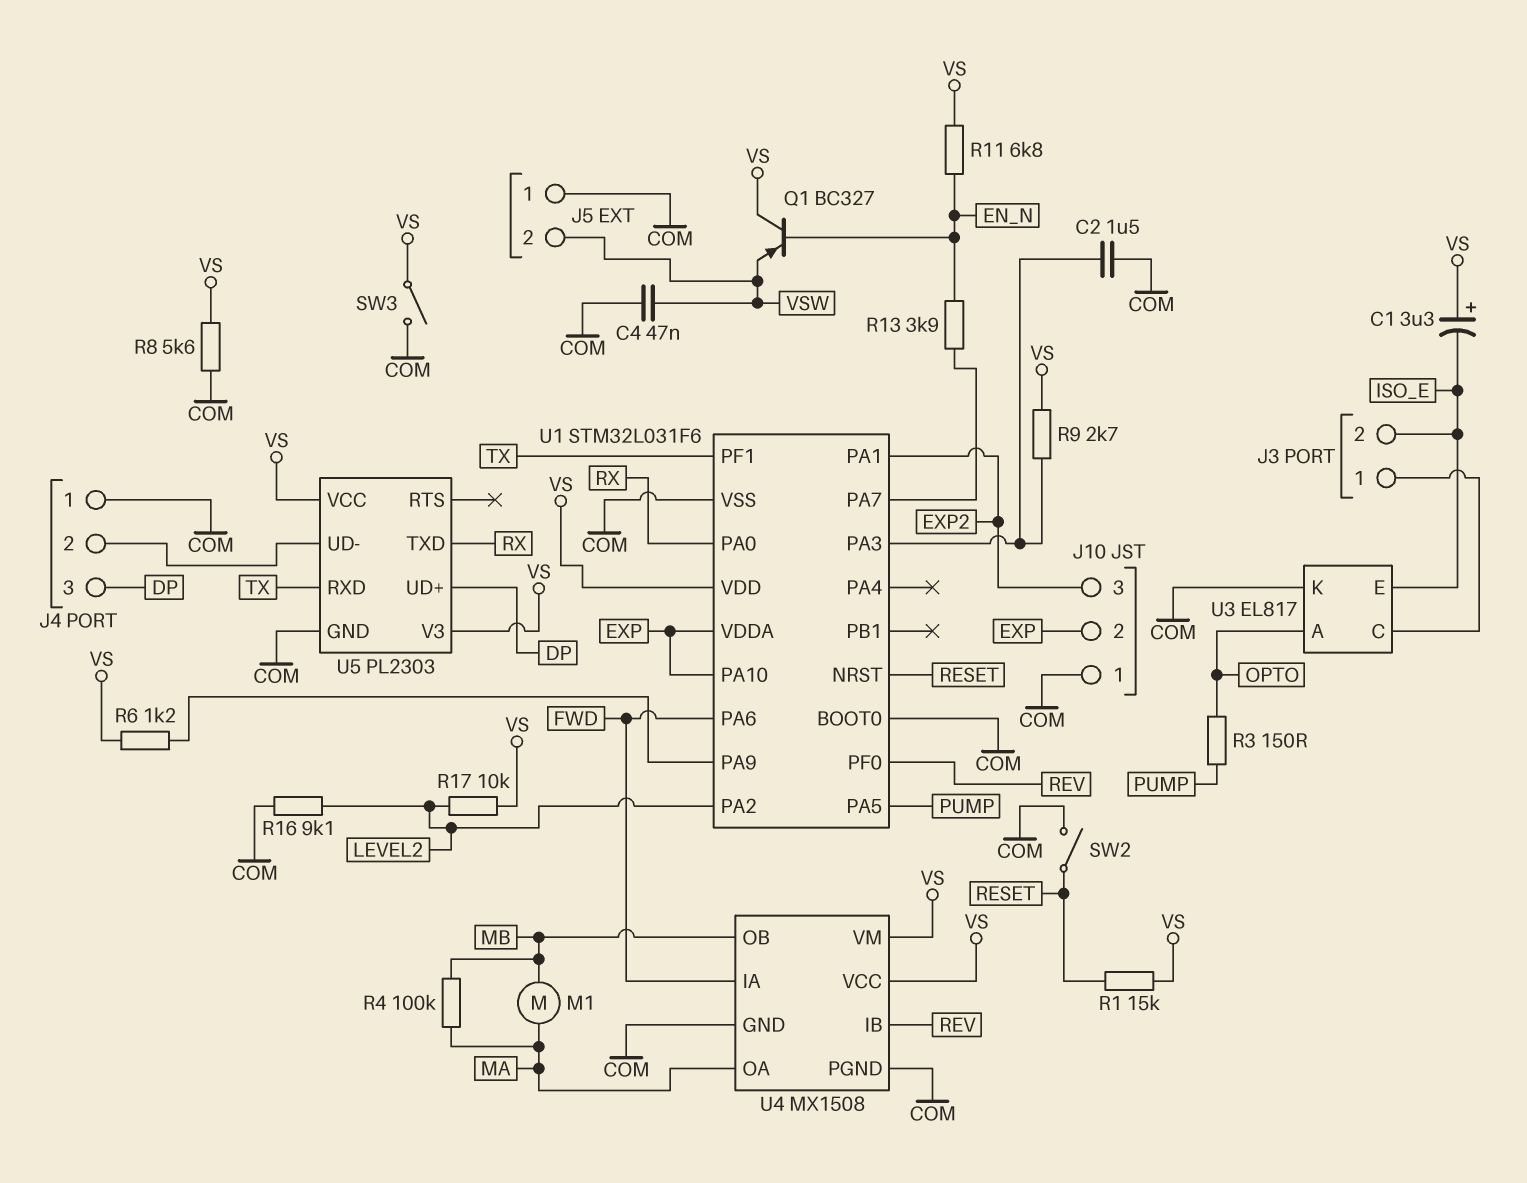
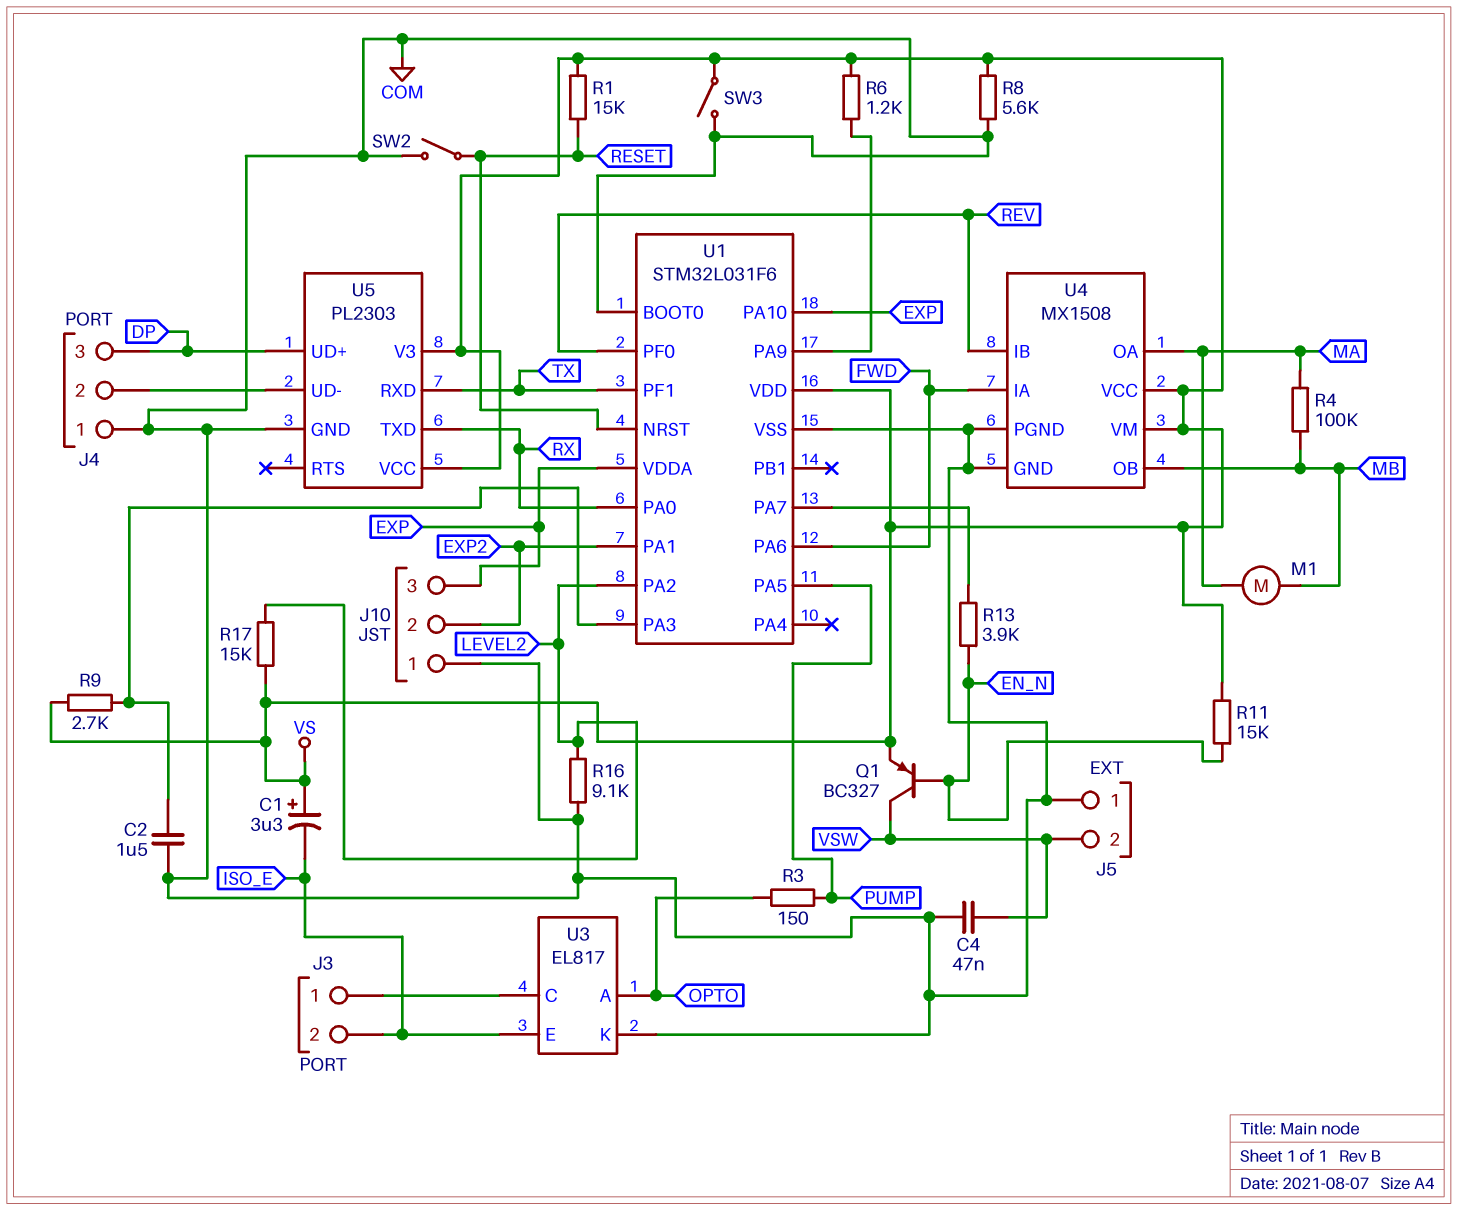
J10 pin 2: EXP -> EXP2
J10 pin 3: EXP2 -> EXP
Q1: PNP BC327 (B EN_N, C VS, E VSW) -> PNP BC327 (B EN_N, C VSW, E VS)
R11: 6.8k (EN_N, VS) -> 15k (EN_N, VS)
R17: 10k (LEVEL2, VS) -> 15k (LEVEL2, VS)

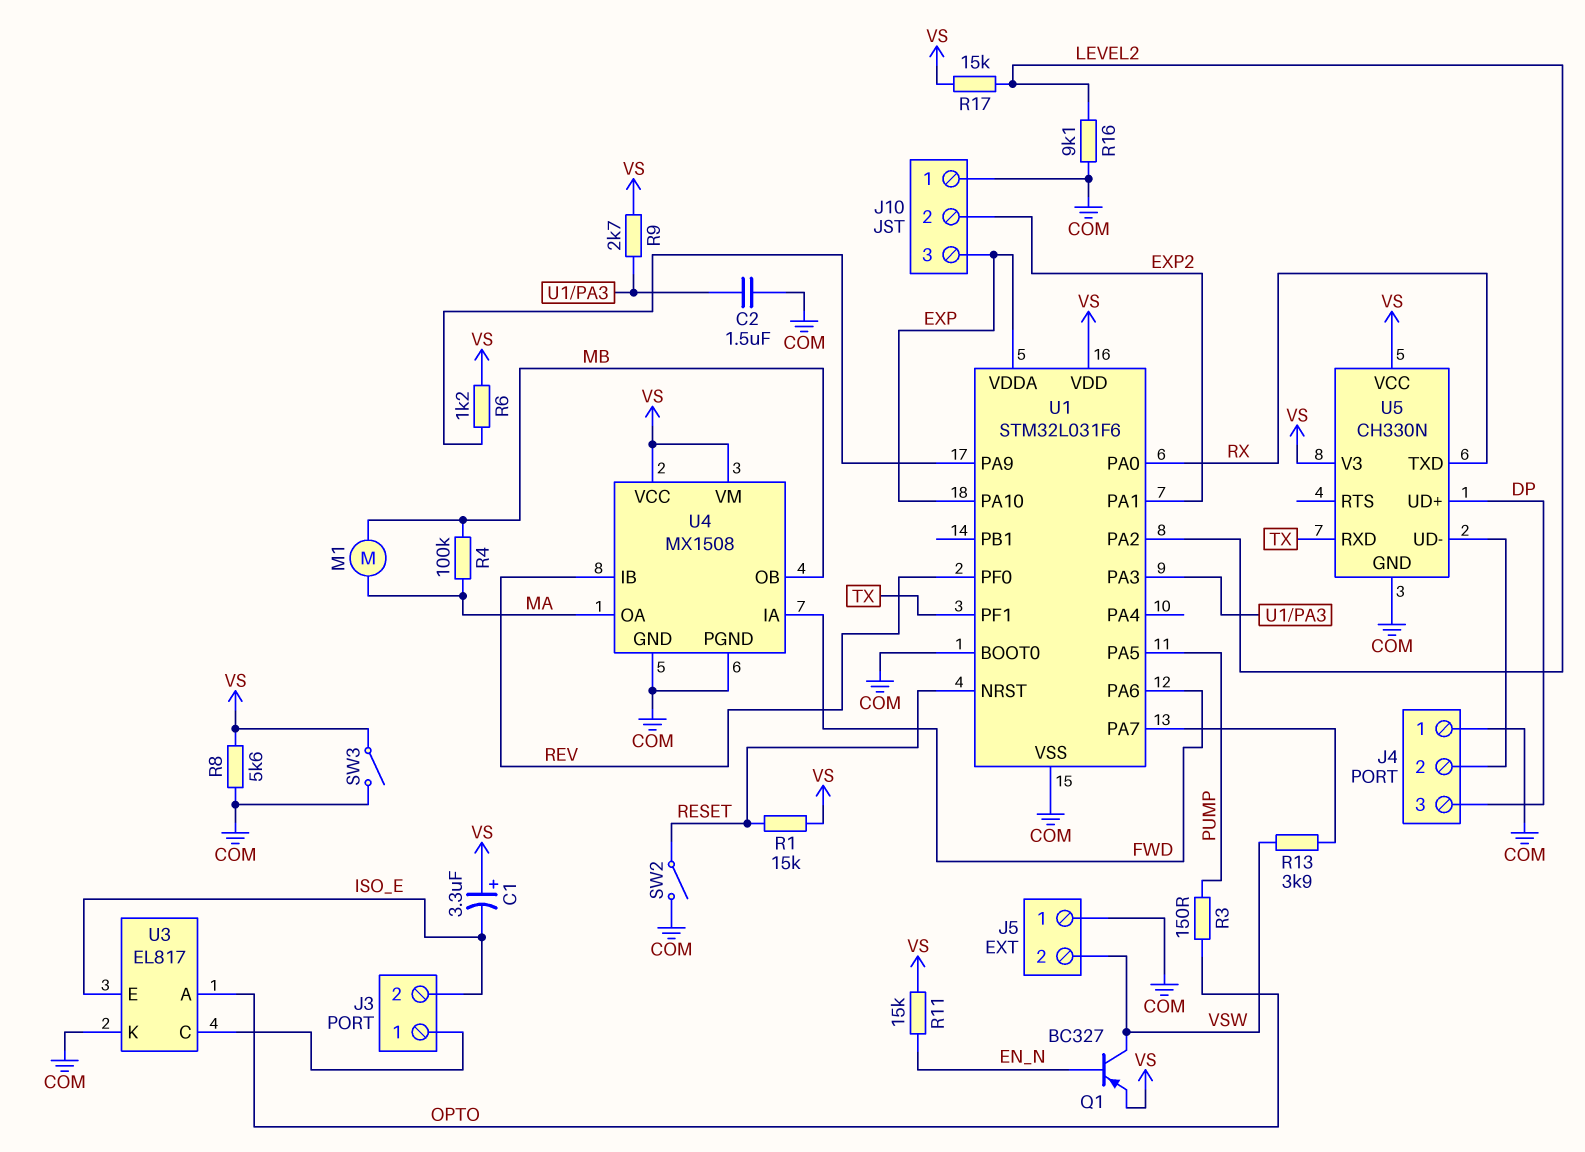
C4: 47nF (COM, VSW) -> none
R13: 3.9k (EN_N, U1/PA7) -> 3.9k (U1/PA7, VSW)
U5: PL2303 -> CH330N

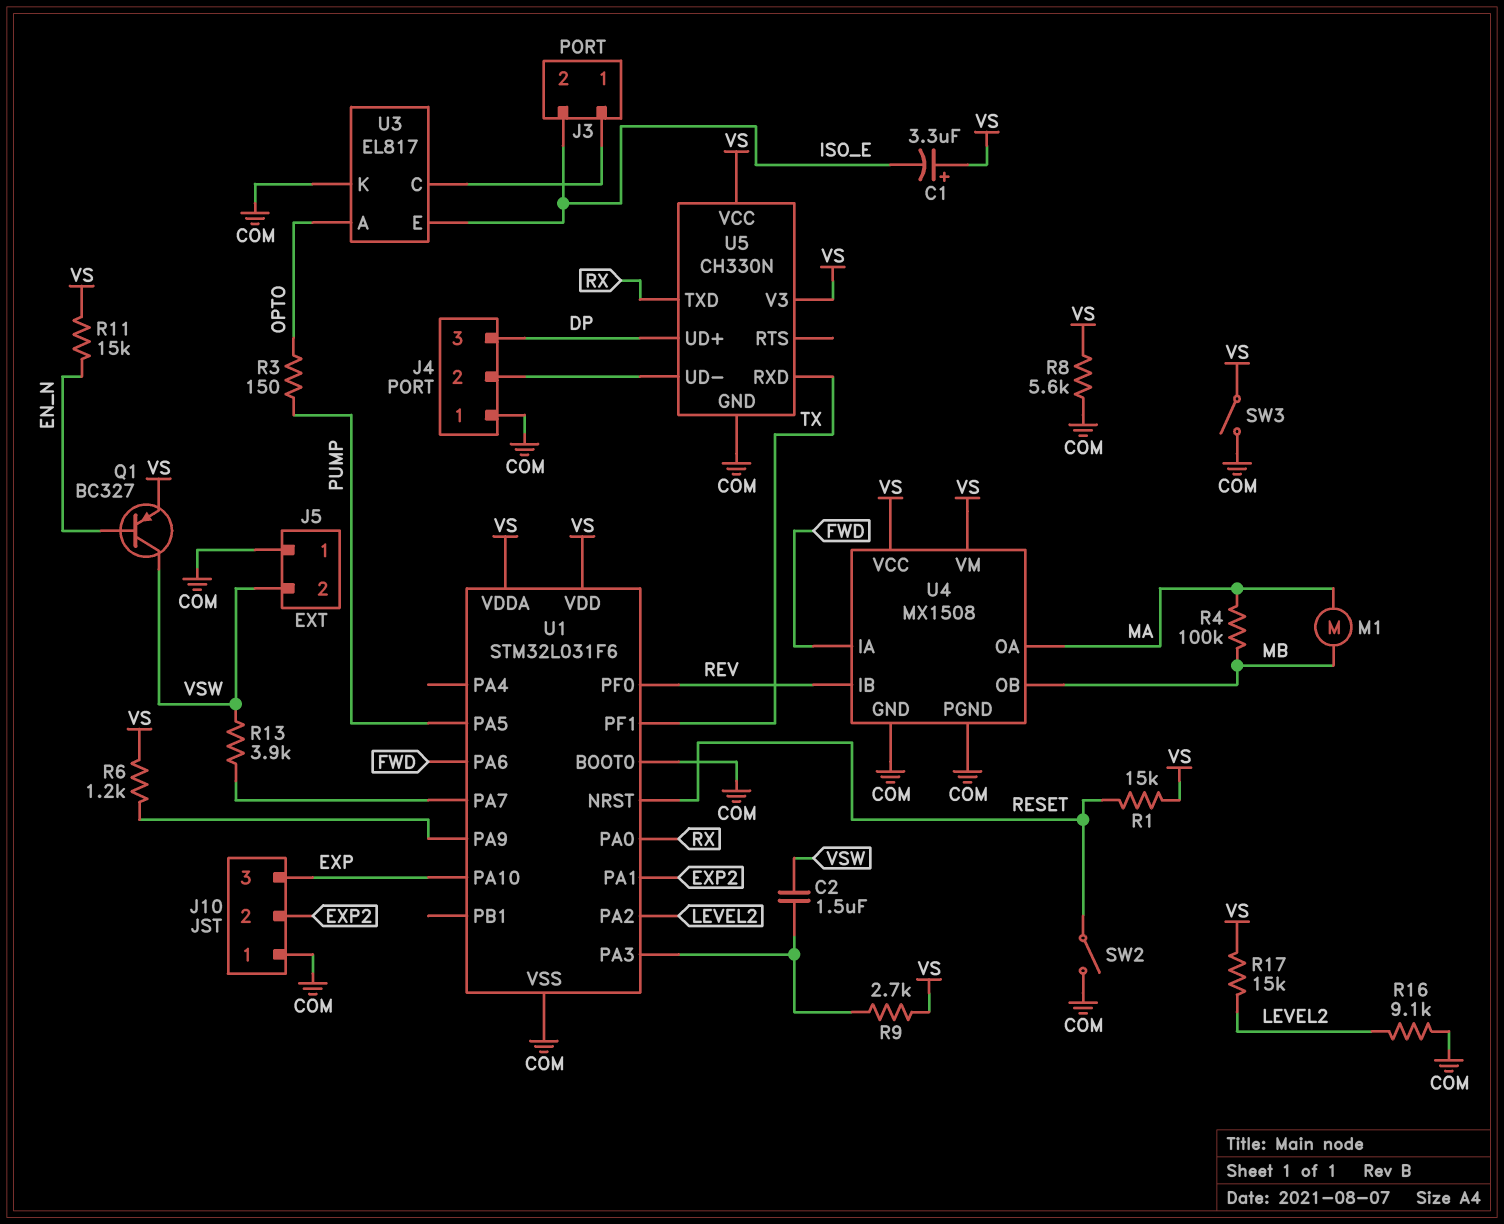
C2: 1.5uF (COM, U1/PA3) -> 1.5uF (U1/PA3, VSW)
U1 pin VDDA: EXP -> VS

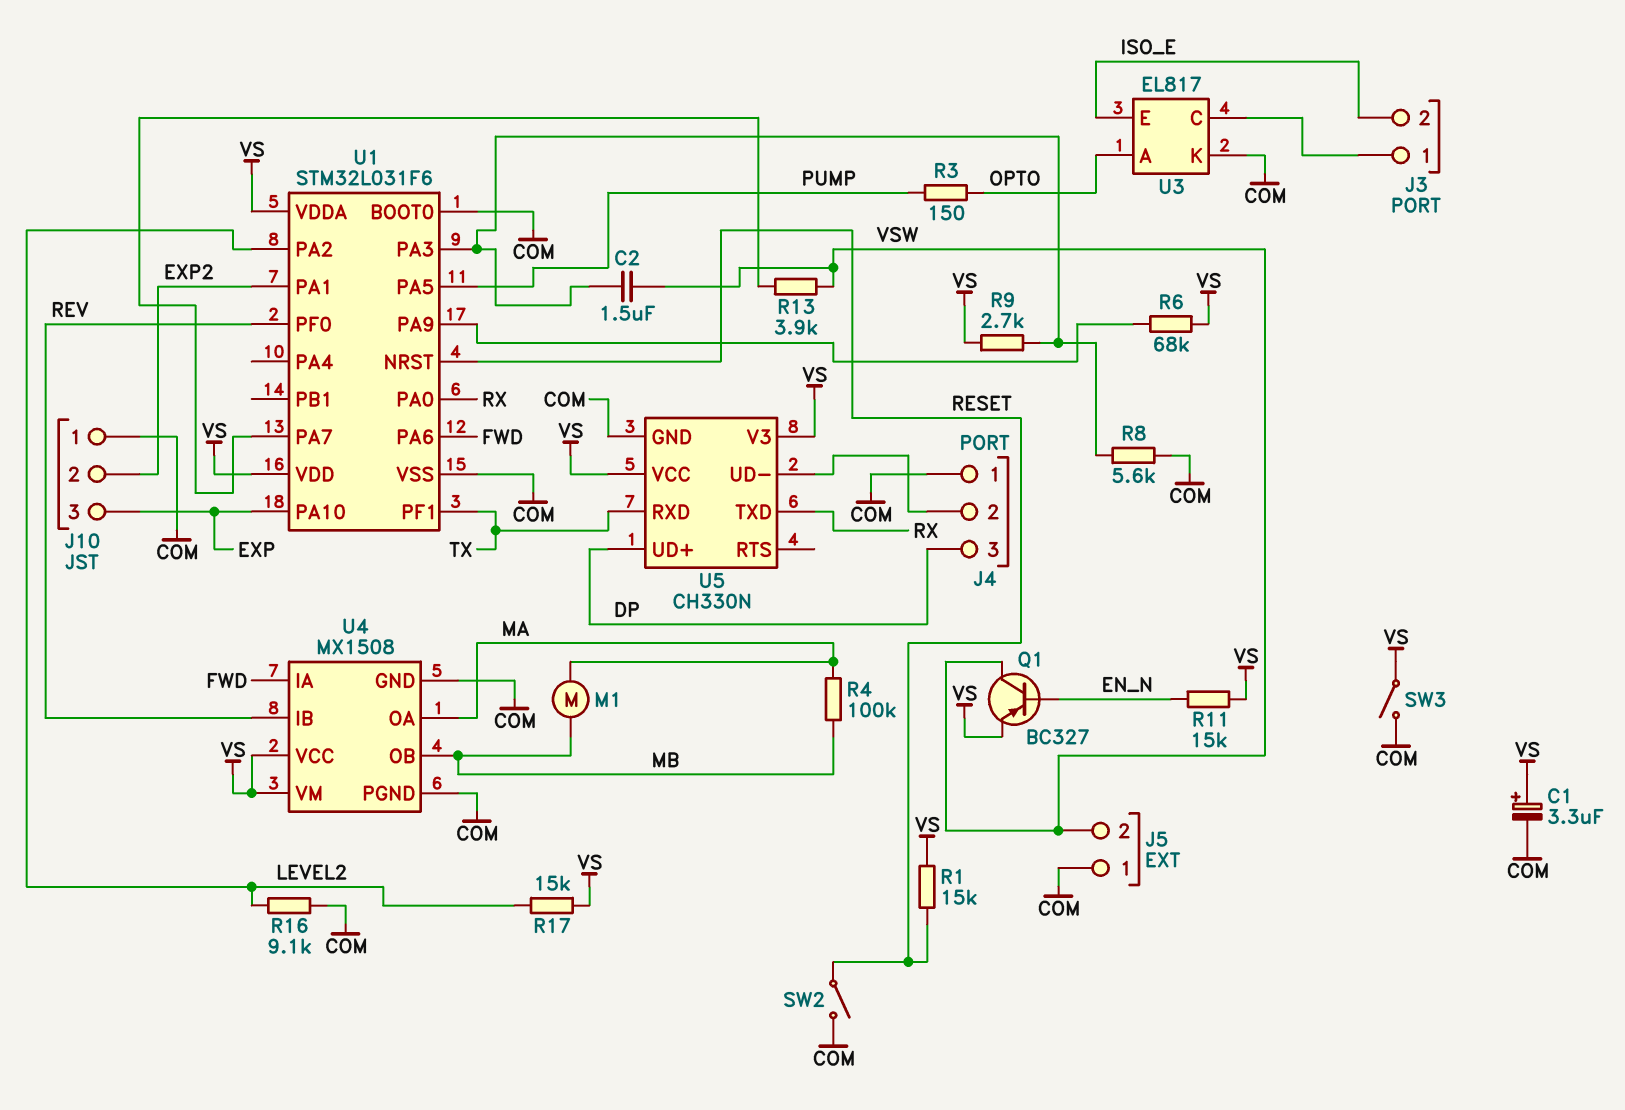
C1: 3.3uF (plus VS, minus ISO_E) -> 3.3uF (plus VS, minus COM)
R6: 1.2k (U1/PA9, VS) -> 68k (U1/PA9, VS)
R8: 5.6k (COM, VS) -> 5.6k (COM, U1/PA3)

